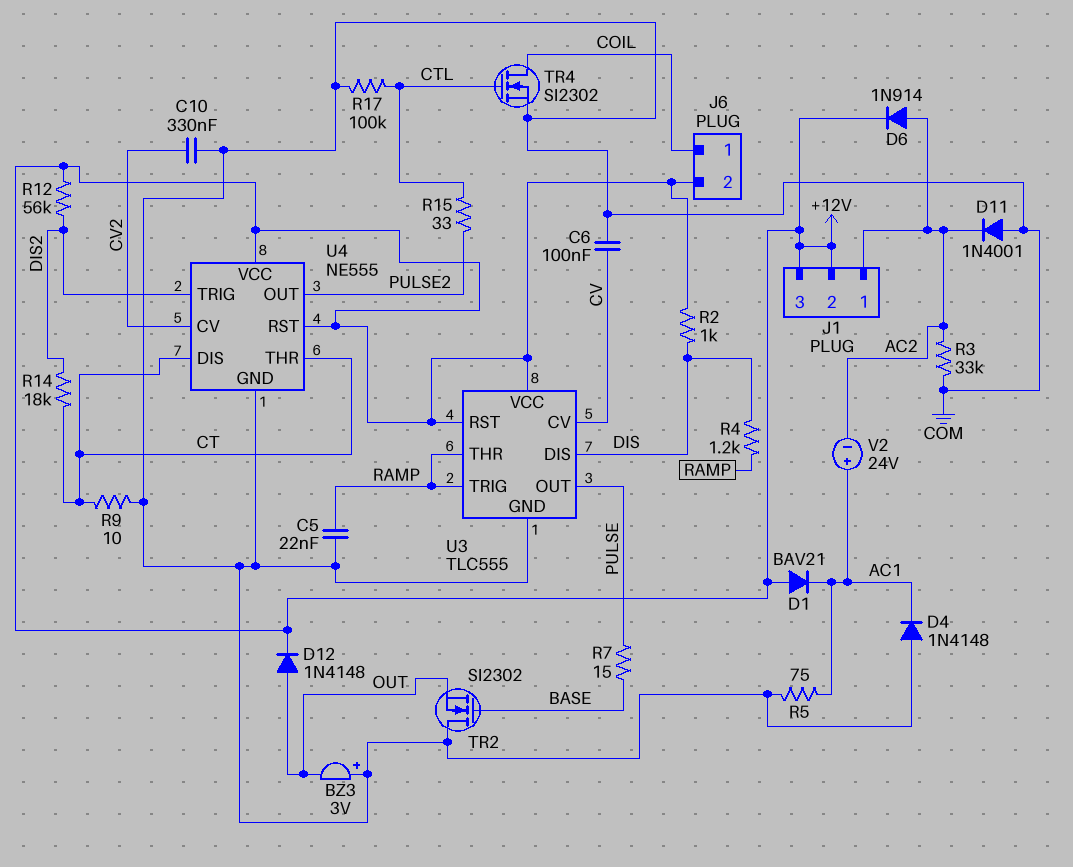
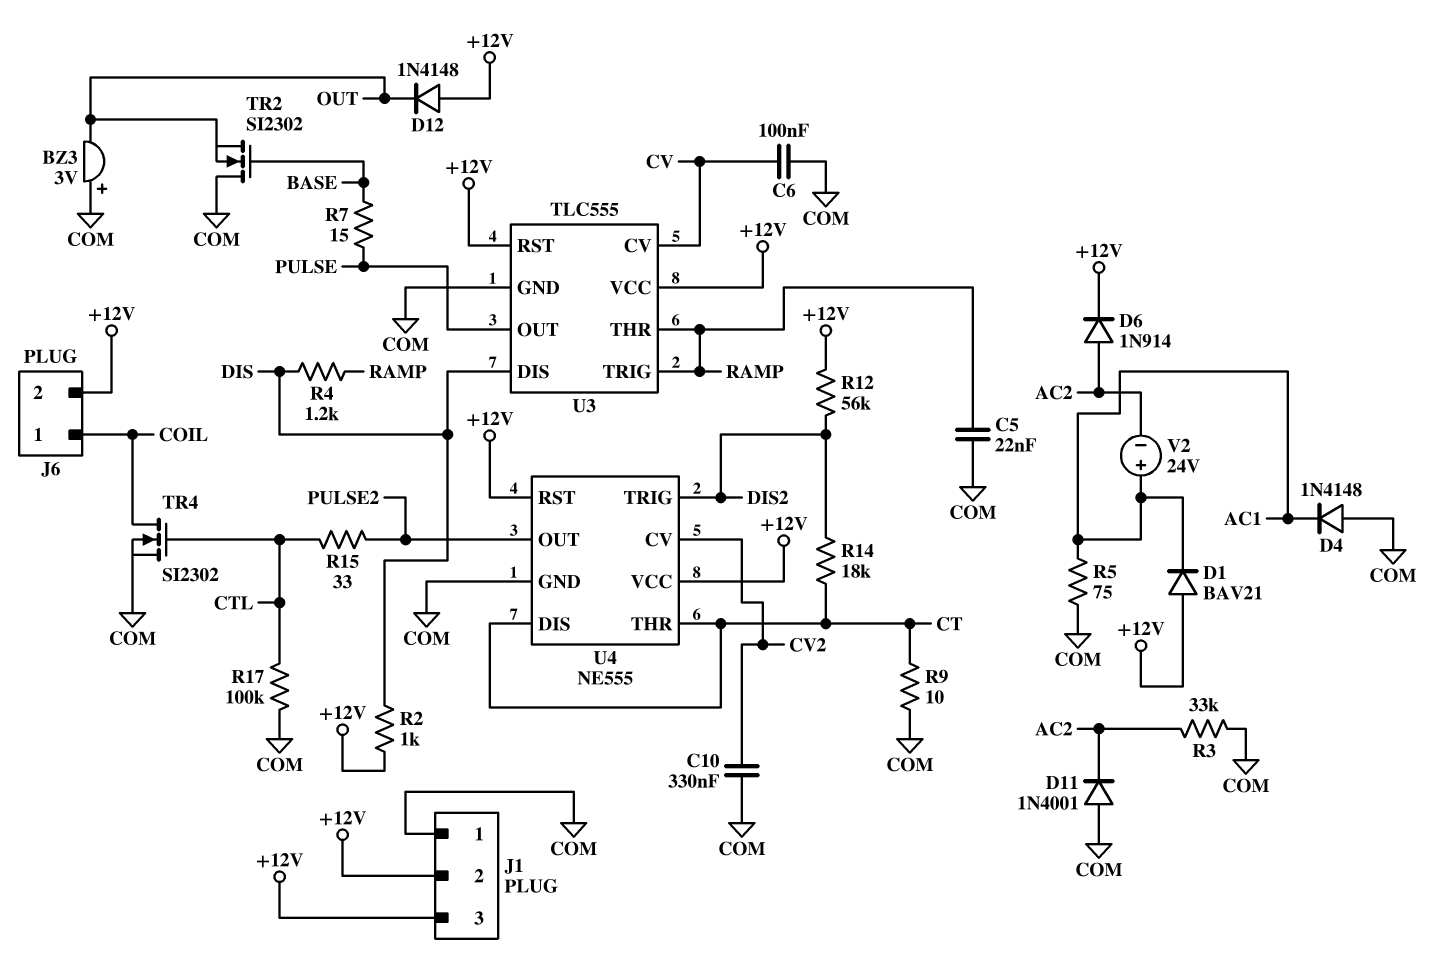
D12: diode 1N4148 (A OUT, K +12V) -> diode 1N4148 (A +12V, K OUT)
J1 pin 1: AC2 -> COM

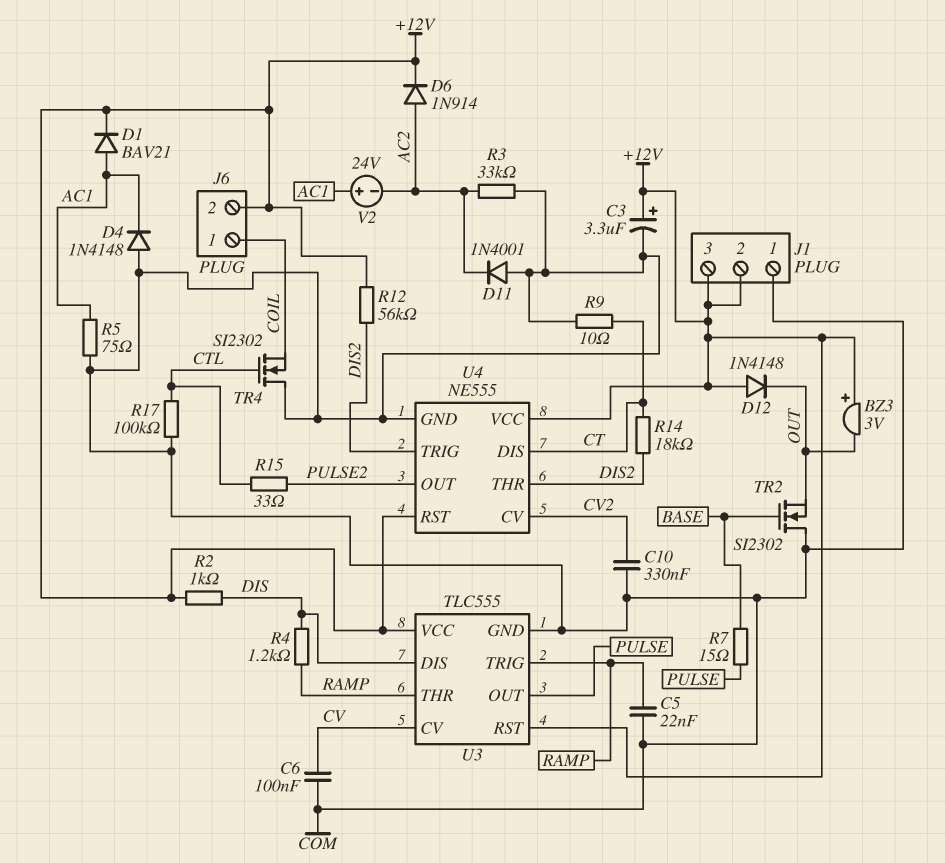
BZ3: buzzer 3V (plus COM, minus OUT) -> buzzer 3V (plus +12V, minus OUT)
C3: none -> 3.3uF (plus +12V, minus COM)
D1: diode BAV21 (A +12V, K AC1) -> diode BAV21 (A AC1, K +12V)
TR4: NMOS SI2302 (G CTL, D COIL, S COM) -> NMOS SI2302 (G CTL, D COM, S COIL)
U4 pin THR: CT -> DIS2

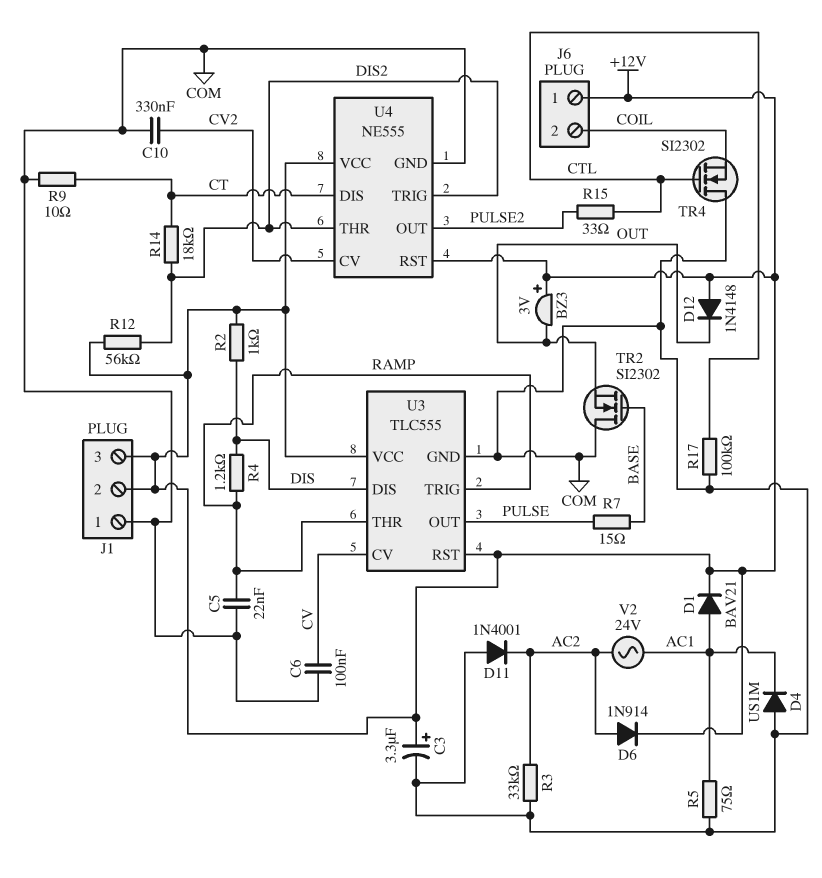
D4: diode 1N4148 (A COM, K AC1) -> diode US1M (A COM, K AC1)
J6 pin 1: COIL -> +12V
J6 pin 2: +12V -> COIL
V2: 24V (plus AC1, minus AC2) -> AC 24V (AC1, AC2)

